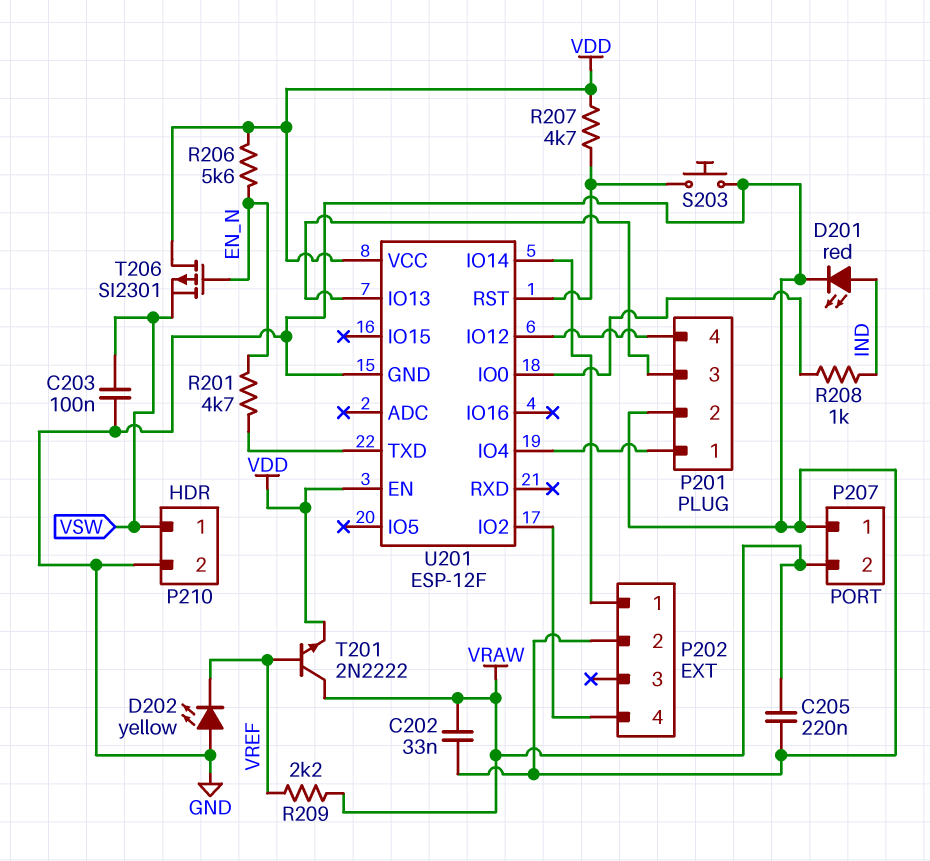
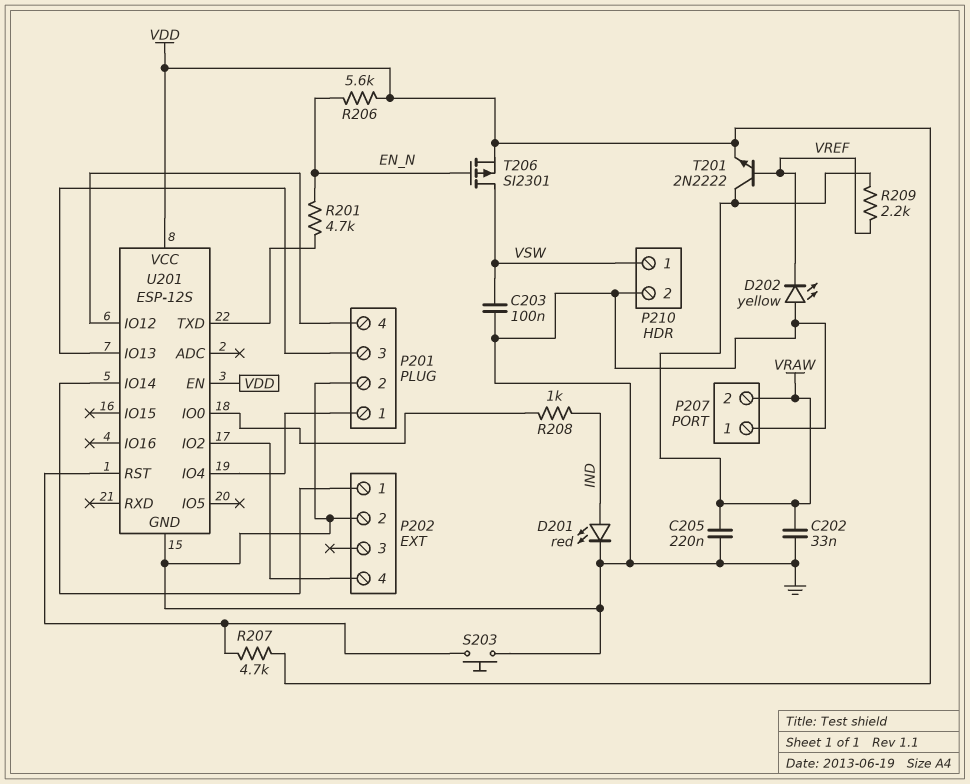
T206: PMOS SI2301 (G EN_N, D VDD, S VSW) -> PMOS SI2301 (G EN_N, D VSW, S VDD)
U201: ESP-12F -> ESP-12S

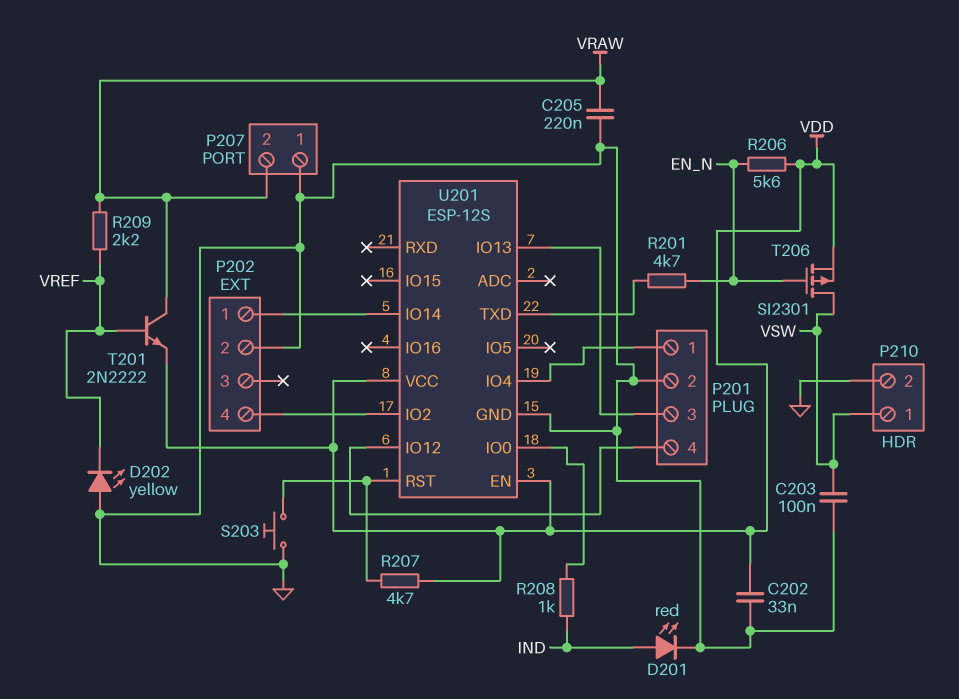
C202: 33nF (GND, VRAW) -> 33nF (GND, VDD)

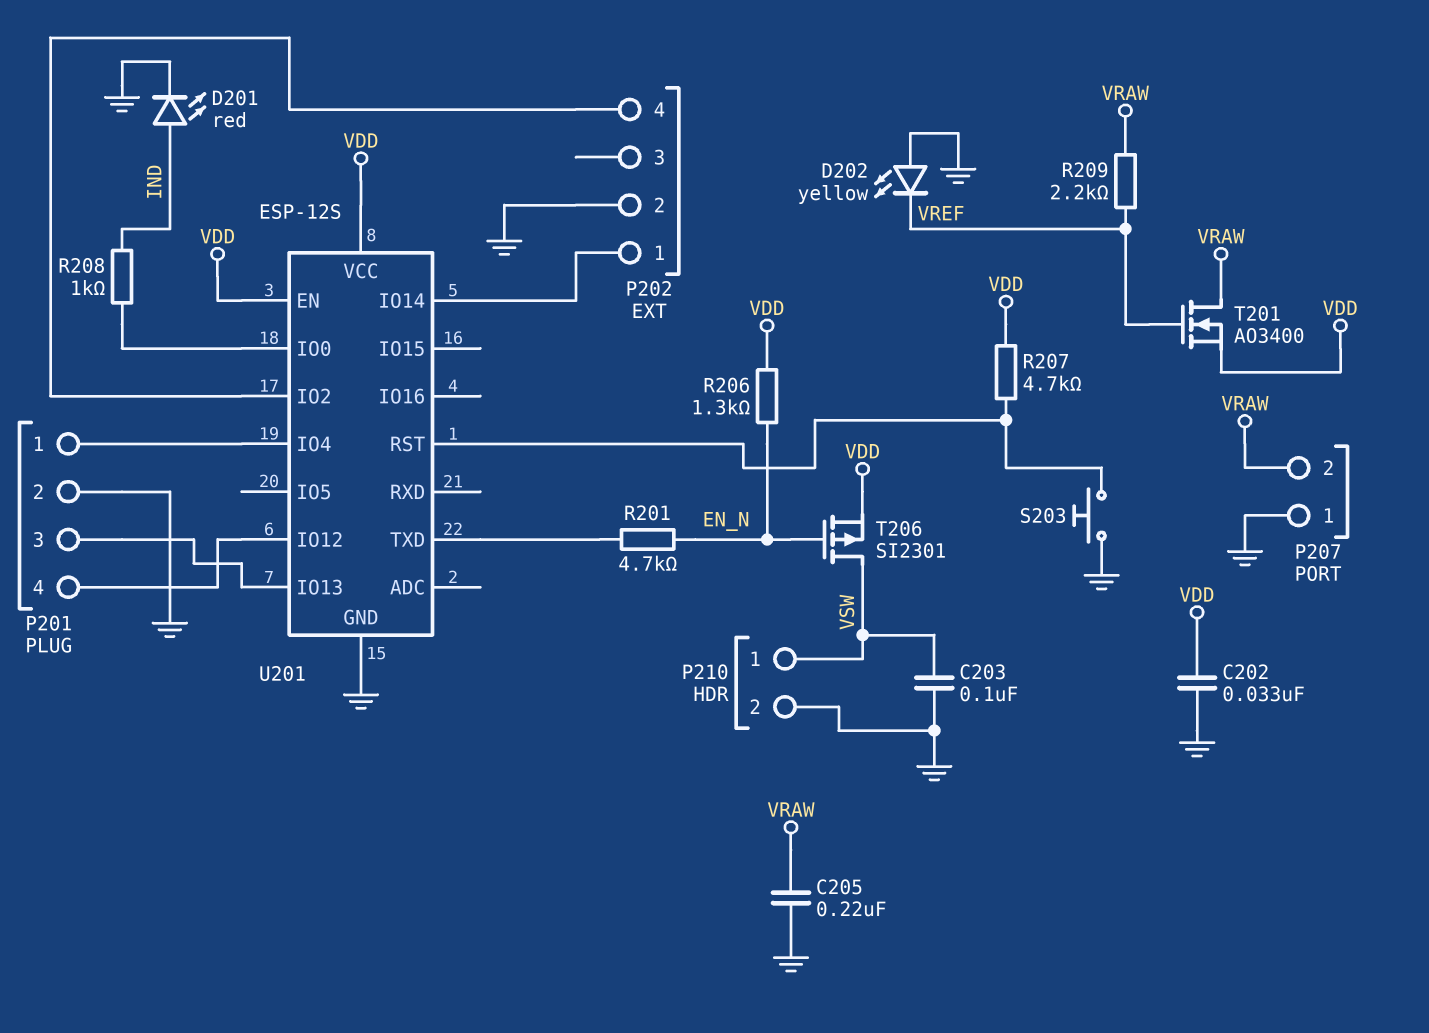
R206: 5.6k (EN_N, VDD) -> 1.3k (EN_N, VDD)
T201: NPN 2N2222 (B VREF, C VRAW, E VDD) -> NMOS AO3400 (G VREF, D VRAW, S VDD)

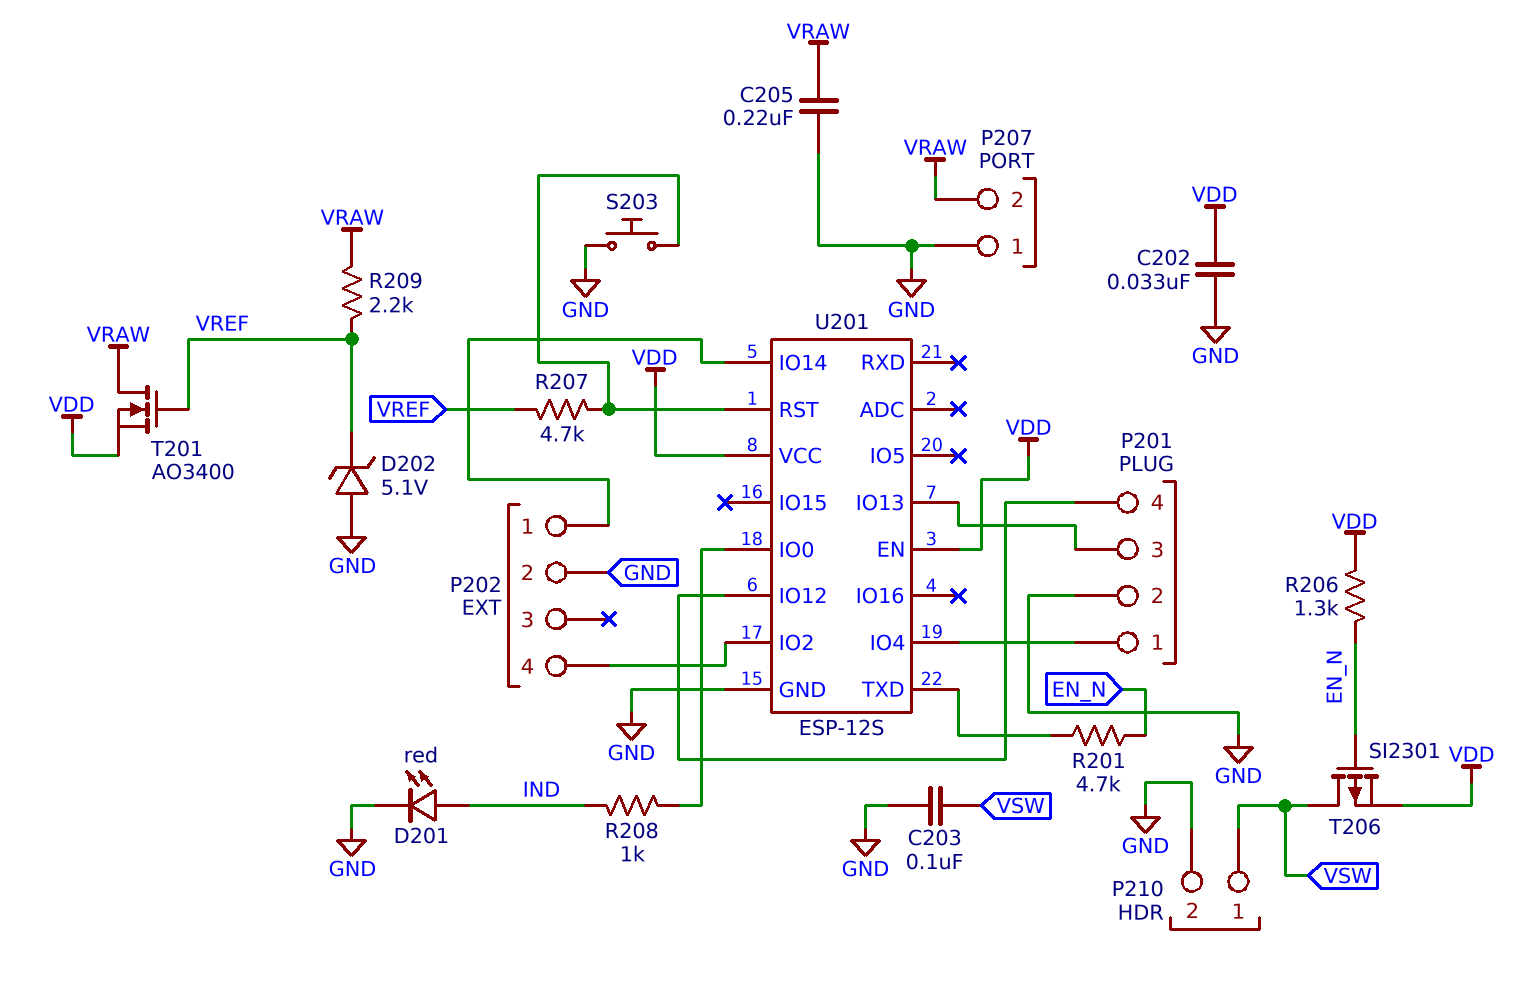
D202: LED yellow (A GND, K VREF) -> zener 5.1V (A GND, K VREF)
R207: 4.7k (U201/RST, VDD) -> 4.7k (U201/RST, VREF)

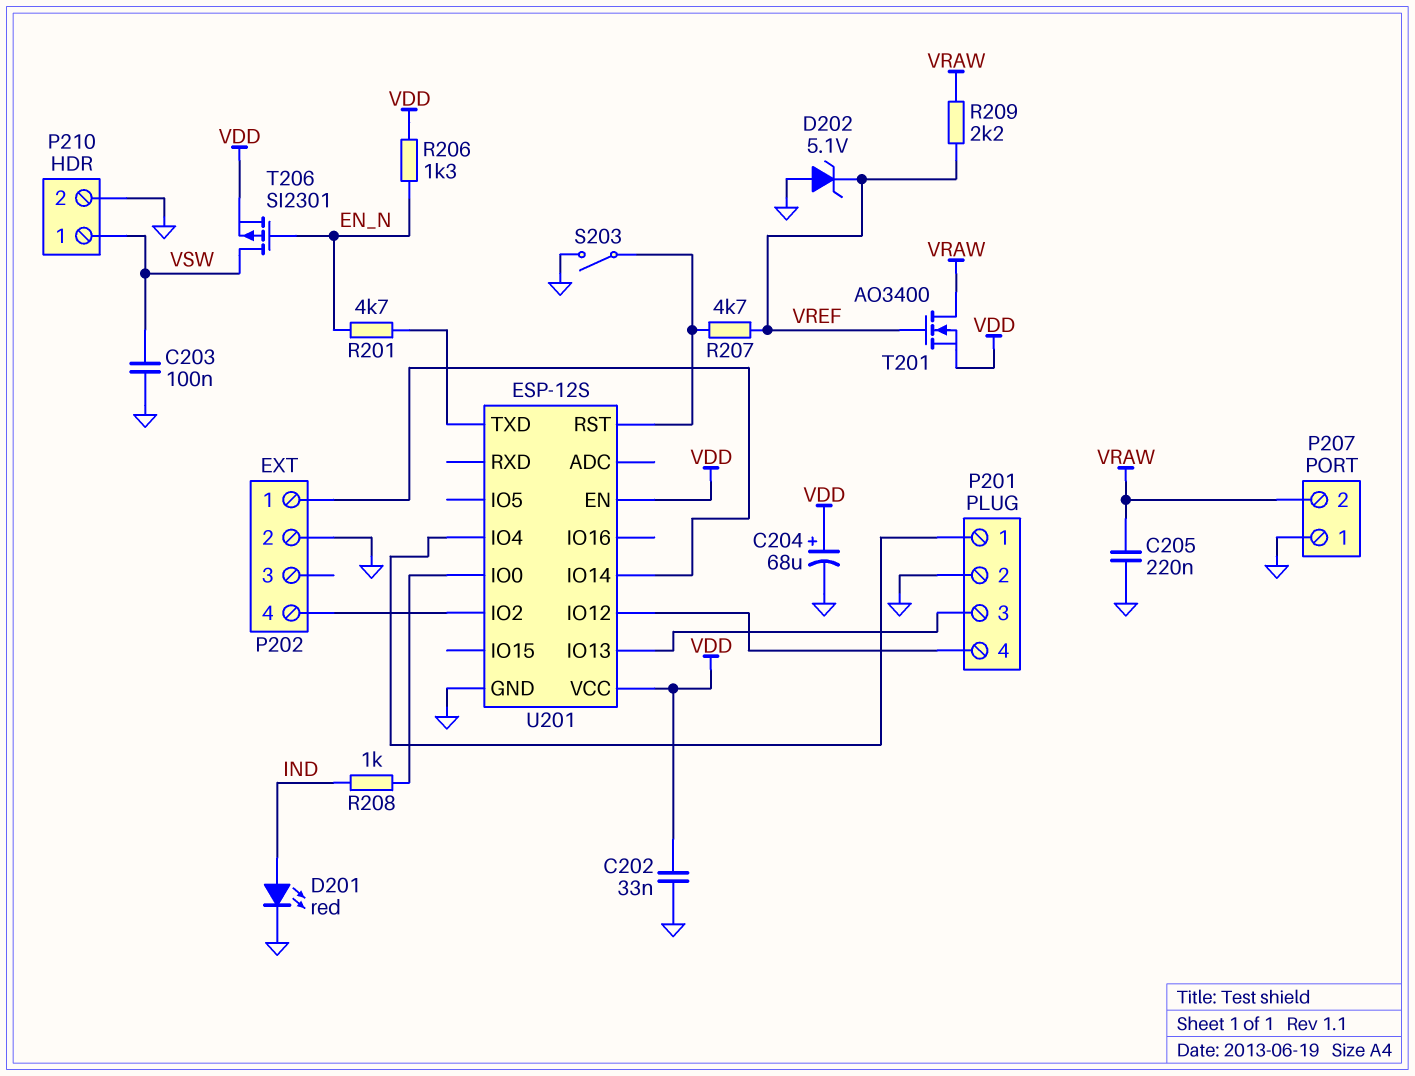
C204: none -> 68uF (plus VDD, minus GND)
S203: button (GND, U201/RST) -> switch (GND, U201/RST)

